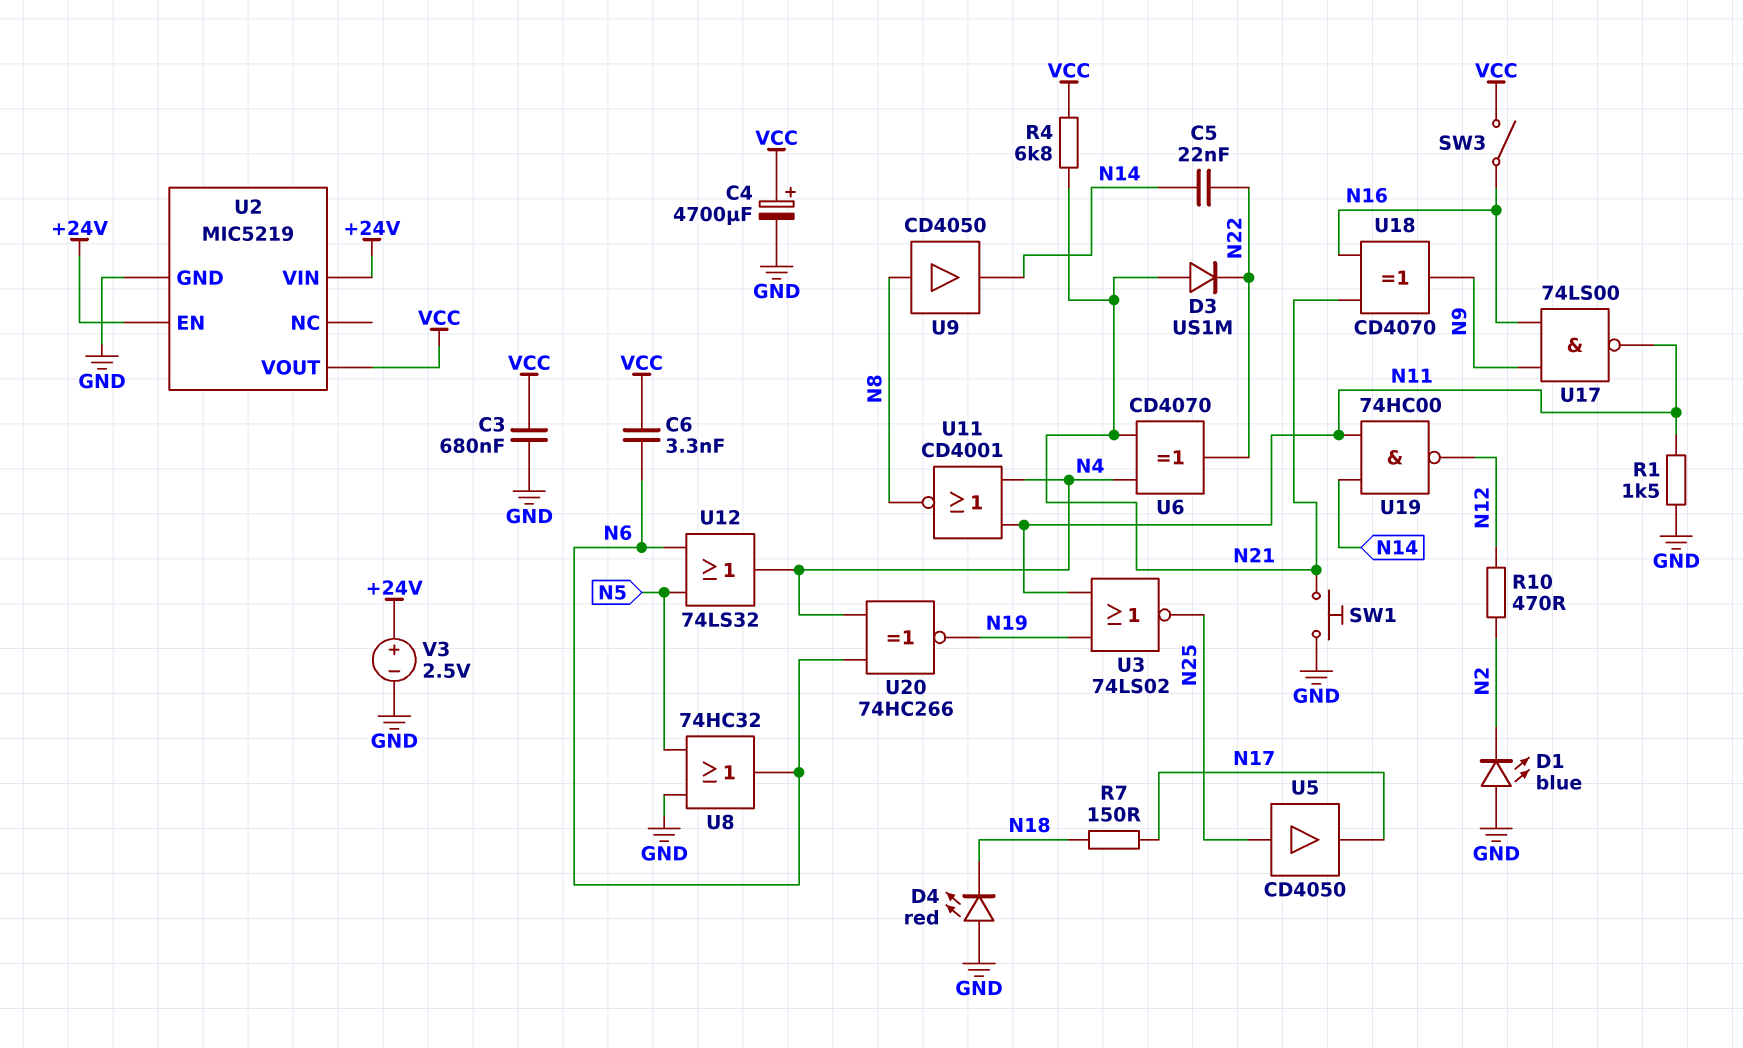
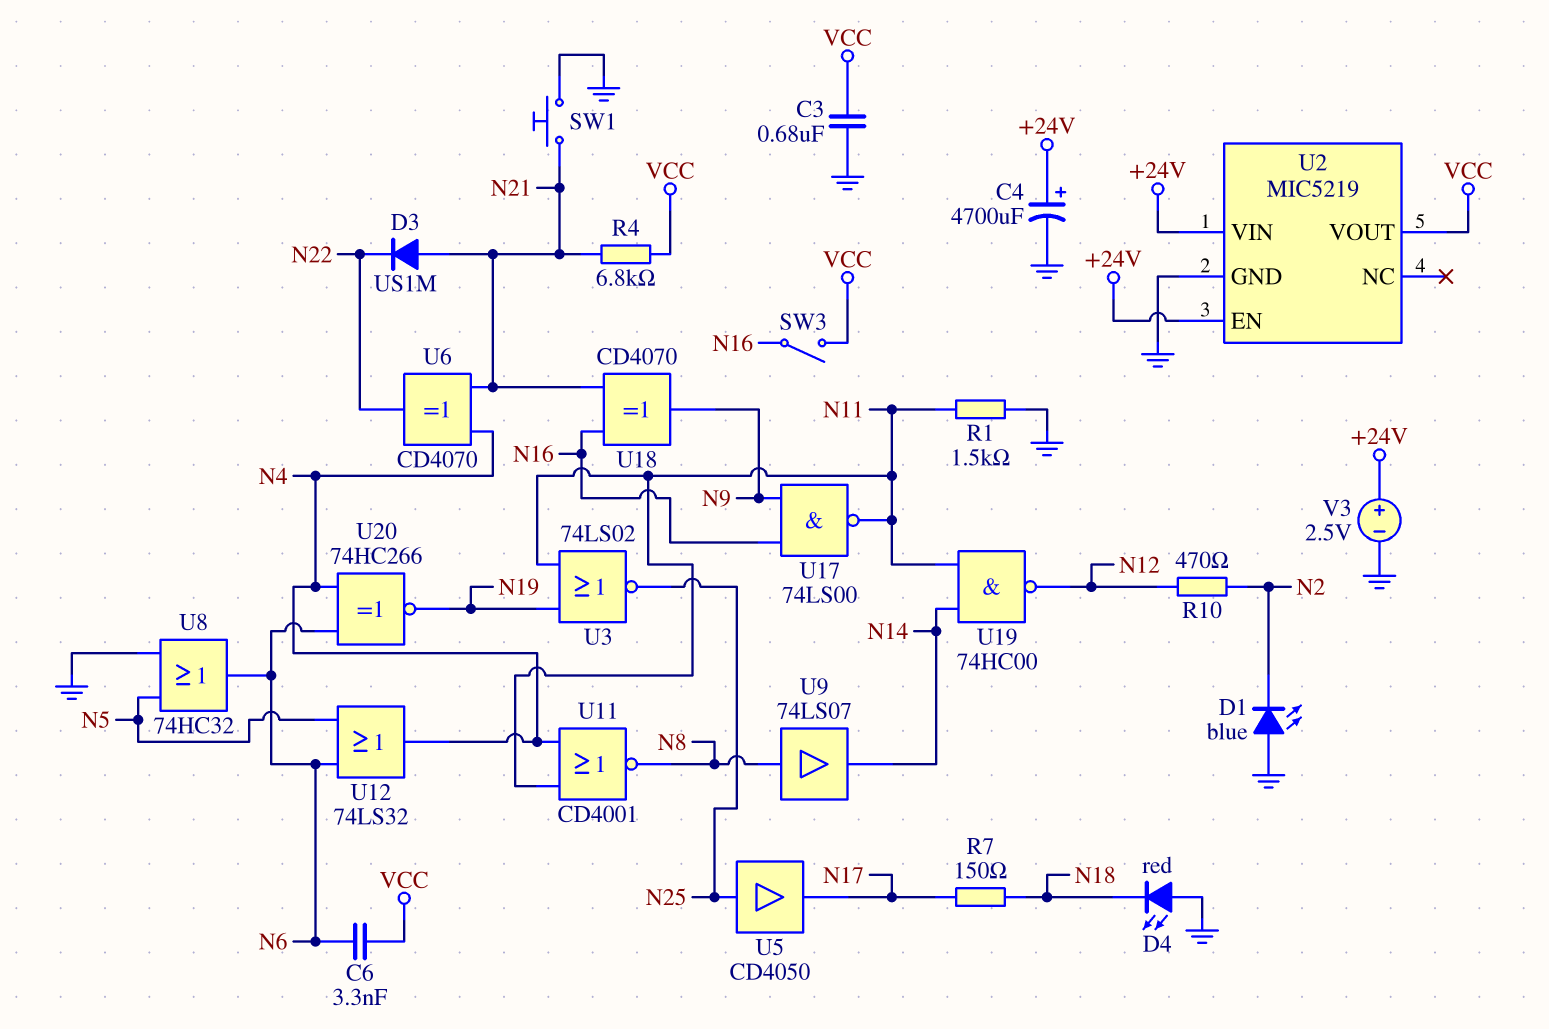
C4: 4700uF (plus VCC, minus GND) -> 4700uF (plus +24V, minus GND)
C5: 22nF (N14, N22) -> none
U9: buffer CD4050 (in N8, out N14) -> buffer 74LS07 (in N8, out N14)

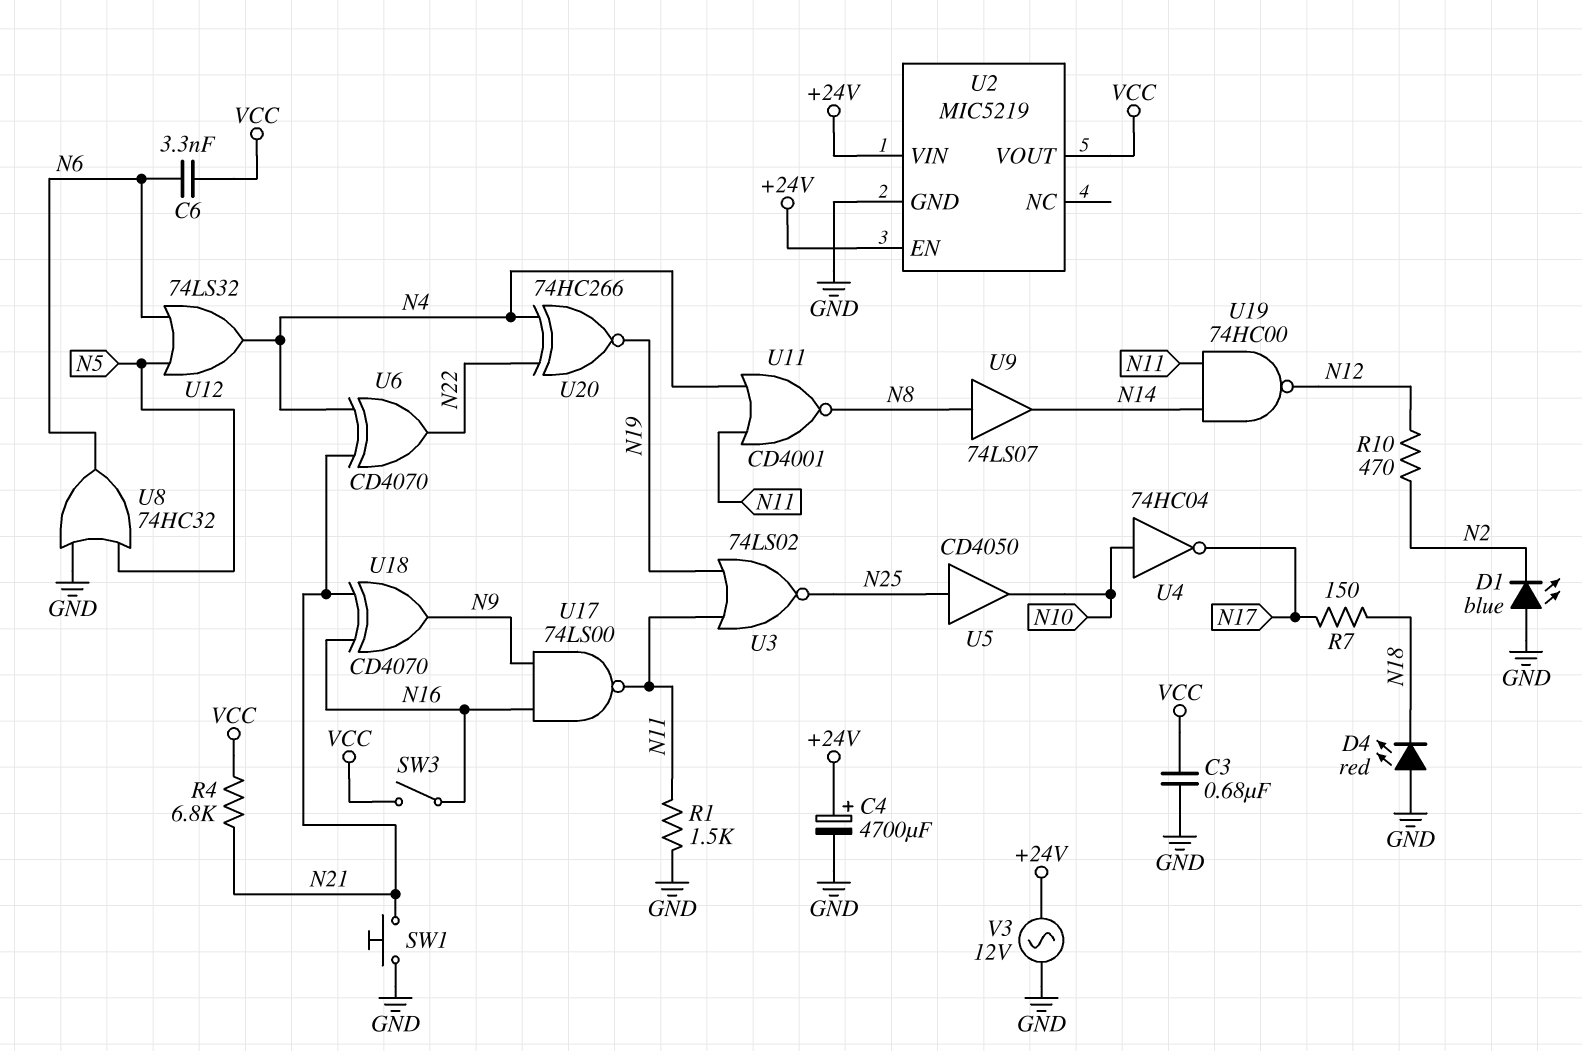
D3: diode US1M (A N21, K N22) -> none
U4: none -> NOT 74HC04 (in N10, out N17)
U5: buffer CD4050 (in N25, out N17) -> buffer CD4050 (in N25, out N10)
U20: XNOR 74HC266 (in N4, in N6, out N19) -> XNOR 74HC266 (in N4, in N22, out N19)
V3: 2.5V (plus +24V, minus GND) -> AC 12V (+24V, GND)

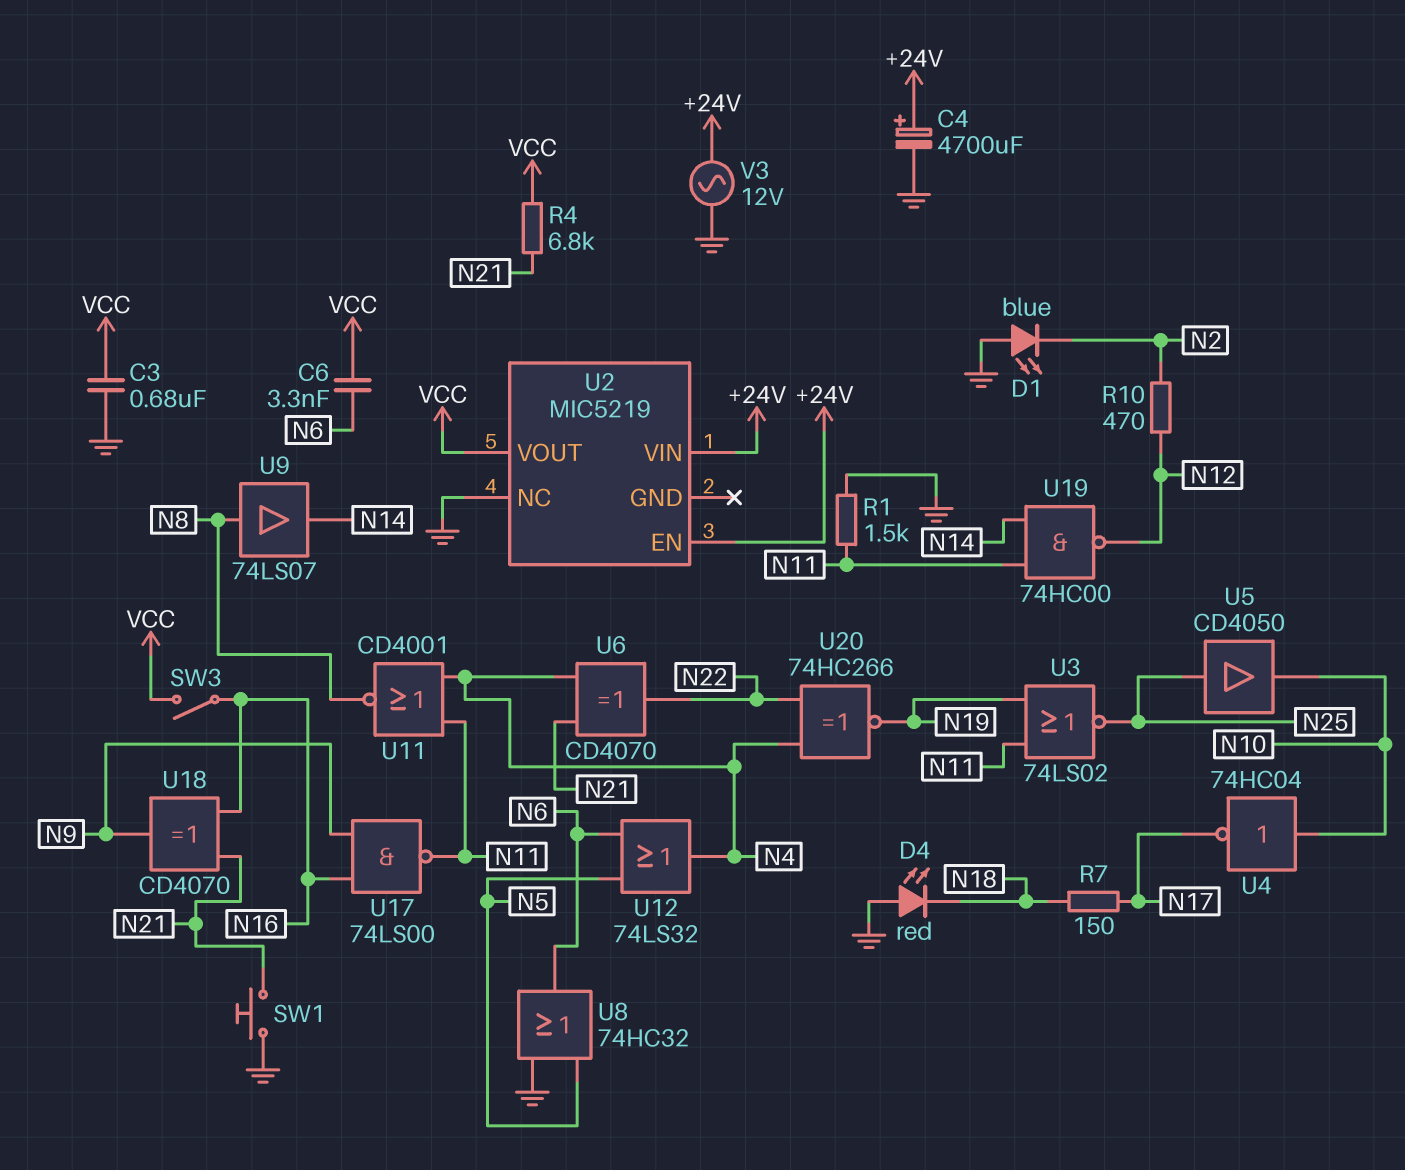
U2 pin GND: GND -> none
U2 pin NC: none -> GND

